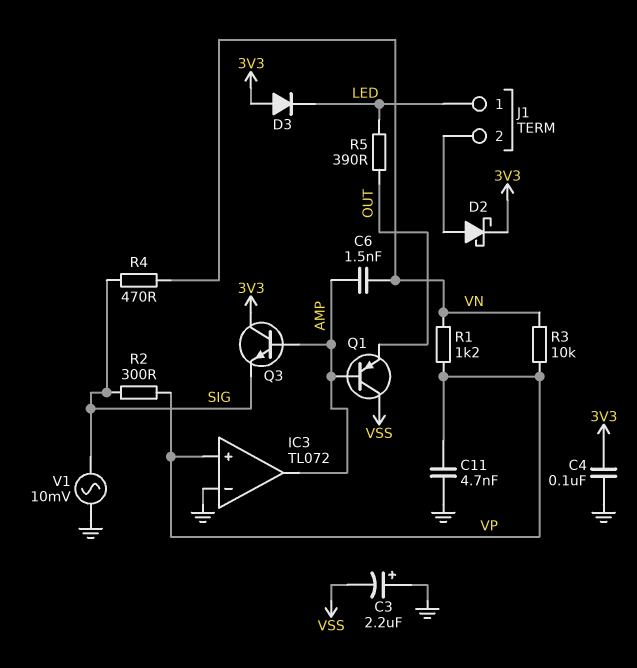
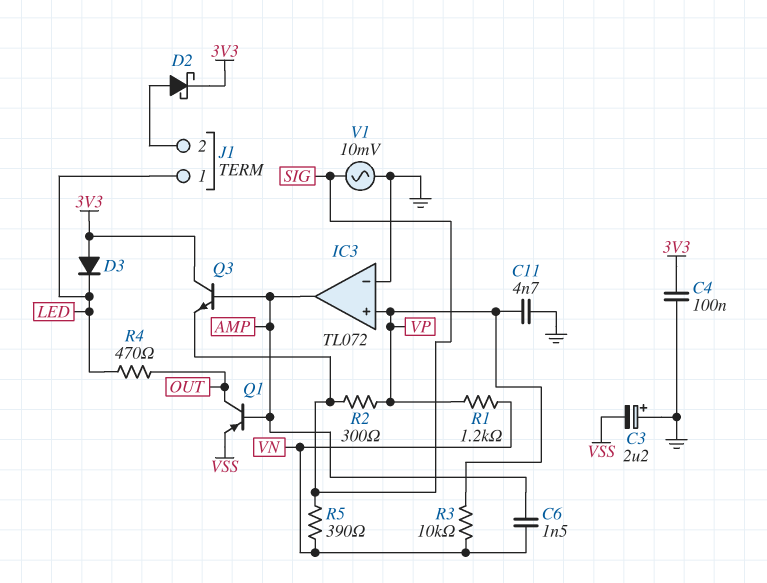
Q1: PNP (B AMP, C VSS, E OUT) -> PNP (B AMP, C OUT, E VSS)
R4: 470 (SIG, VN) -> 470 (LED, OUT)
R5: 390 (LED, OUT) -> 390 (SIG, VN)

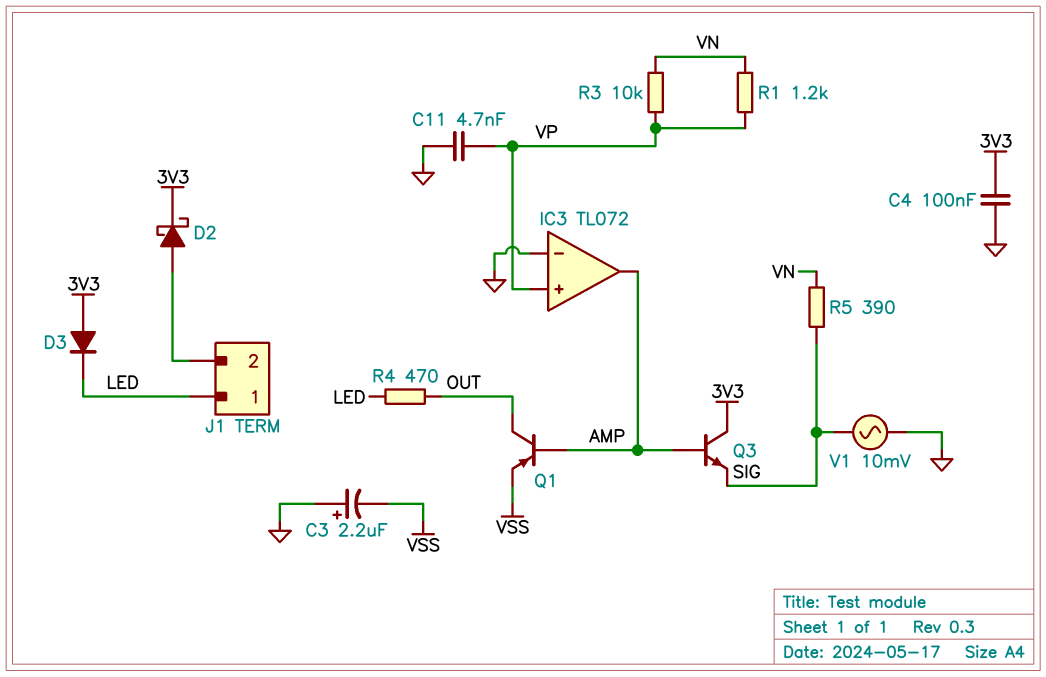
C6: 1.5nF (AMP, VN) -> none
R2: 300 (SIG, VP) -> none

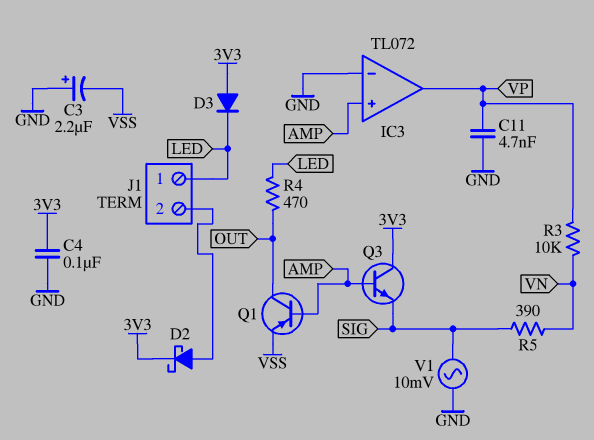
IC3 pin in+: VP -> AMP
IC3 pin out: AMP -> VP
R1: 1.2k (VN, VP) -> none

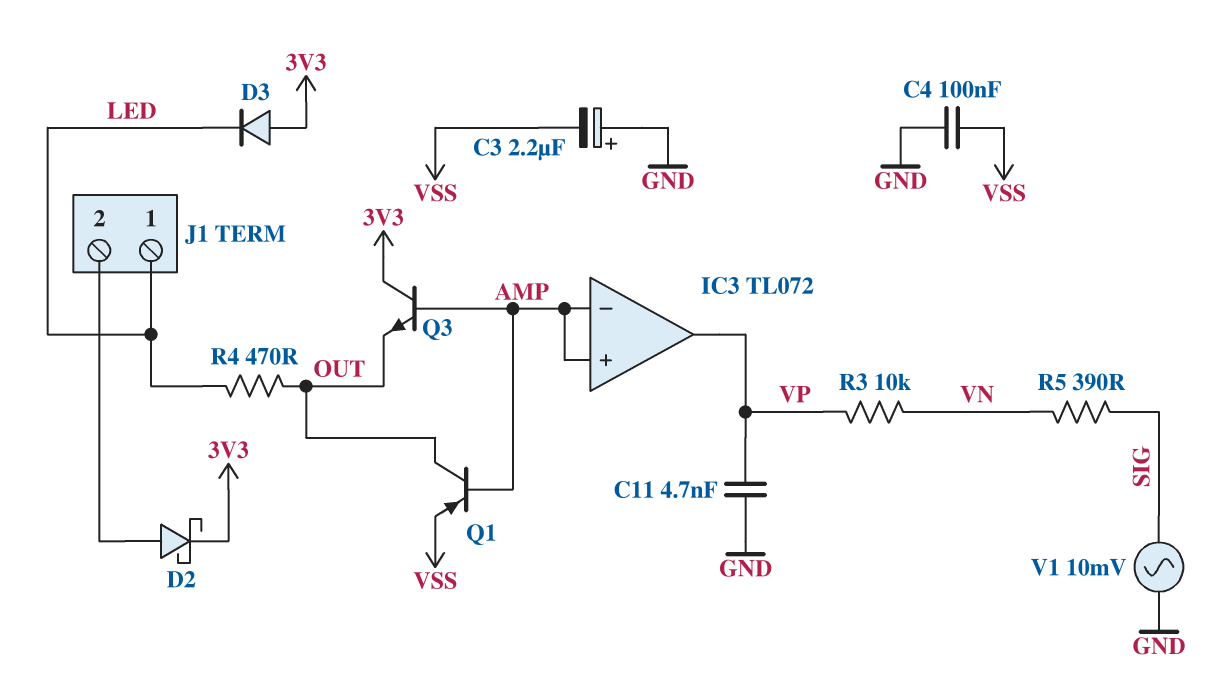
C4: 100nF (3V3, GND) -> 100nF (GND, VSS)
IC3 pin in-: GND -> AMP
Q3: NPN (B AMP, C 3V3, E SIG) -> NPN (B AMP, C 3V3, E OUT)

